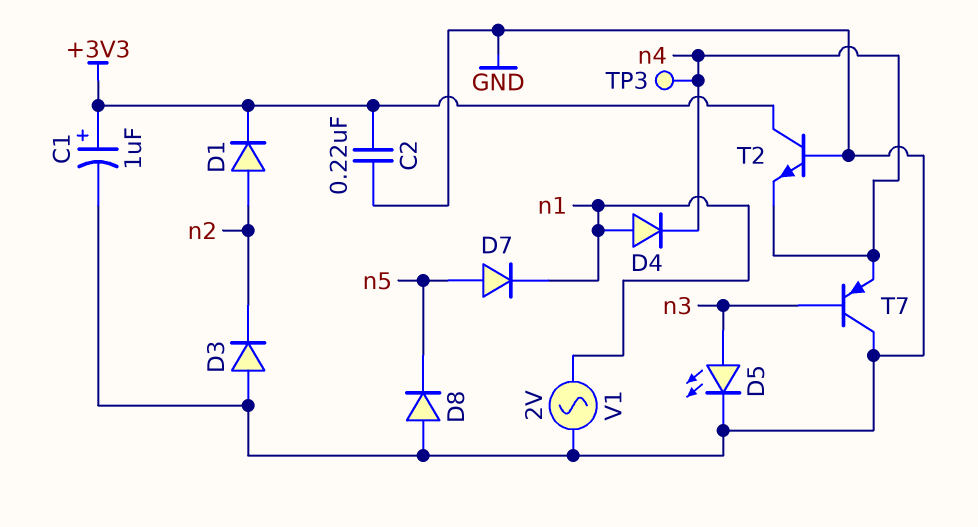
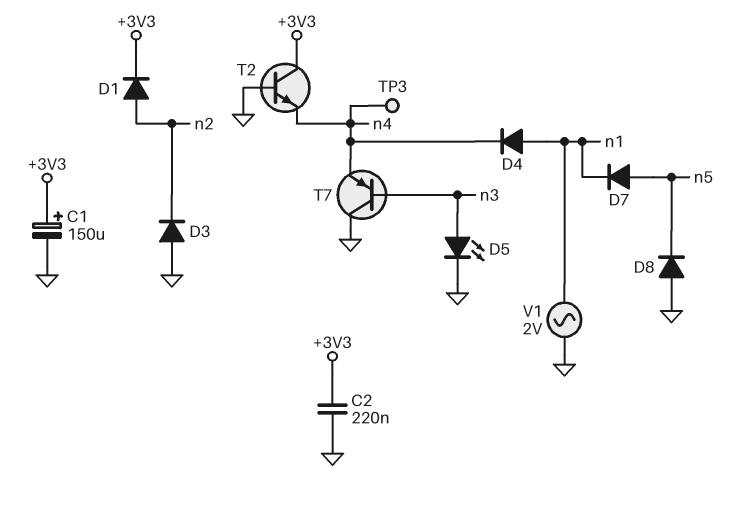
C1: 1uF (plus +3V3, minus GND) -> 150uF (plus +3V3, minus GND)

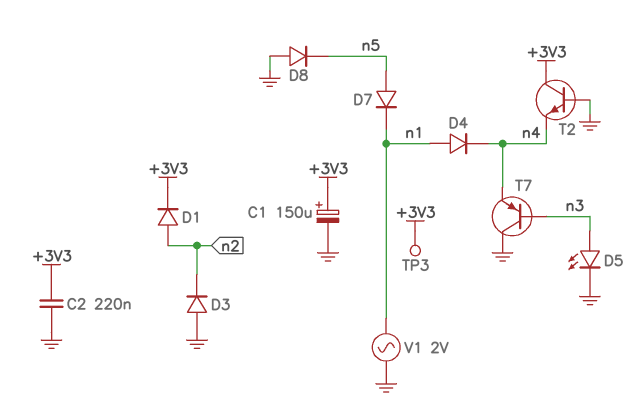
TP3: test point (n4) -> test point (+3V3)

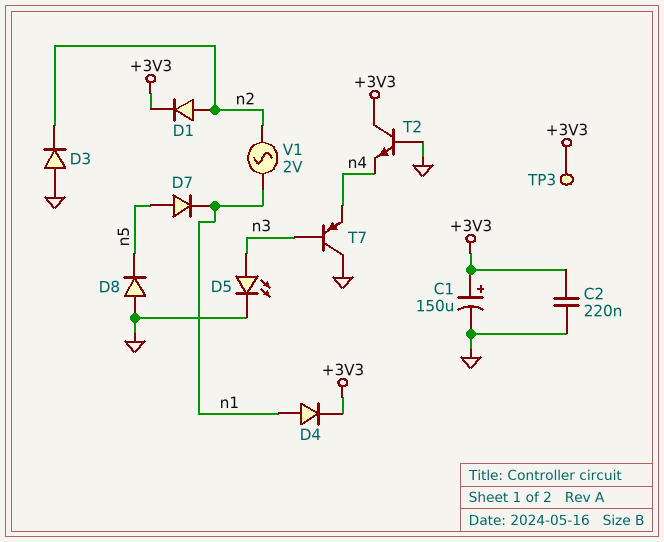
D4: diode (A n1, K n4) -> diode (A n1, K +3V3)
V1: AC 2V (GND, n1) -> AC 2V (n1, n2)

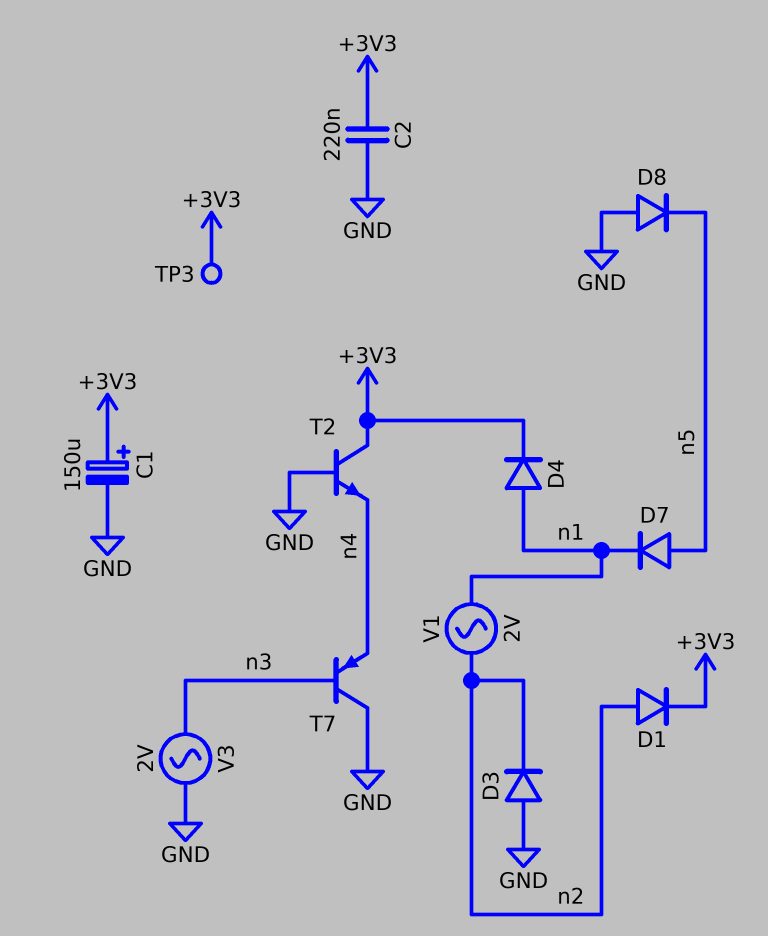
D5: LED (A n3, K GND) -> none
V3: none -> AC 2V (GND, n3)

